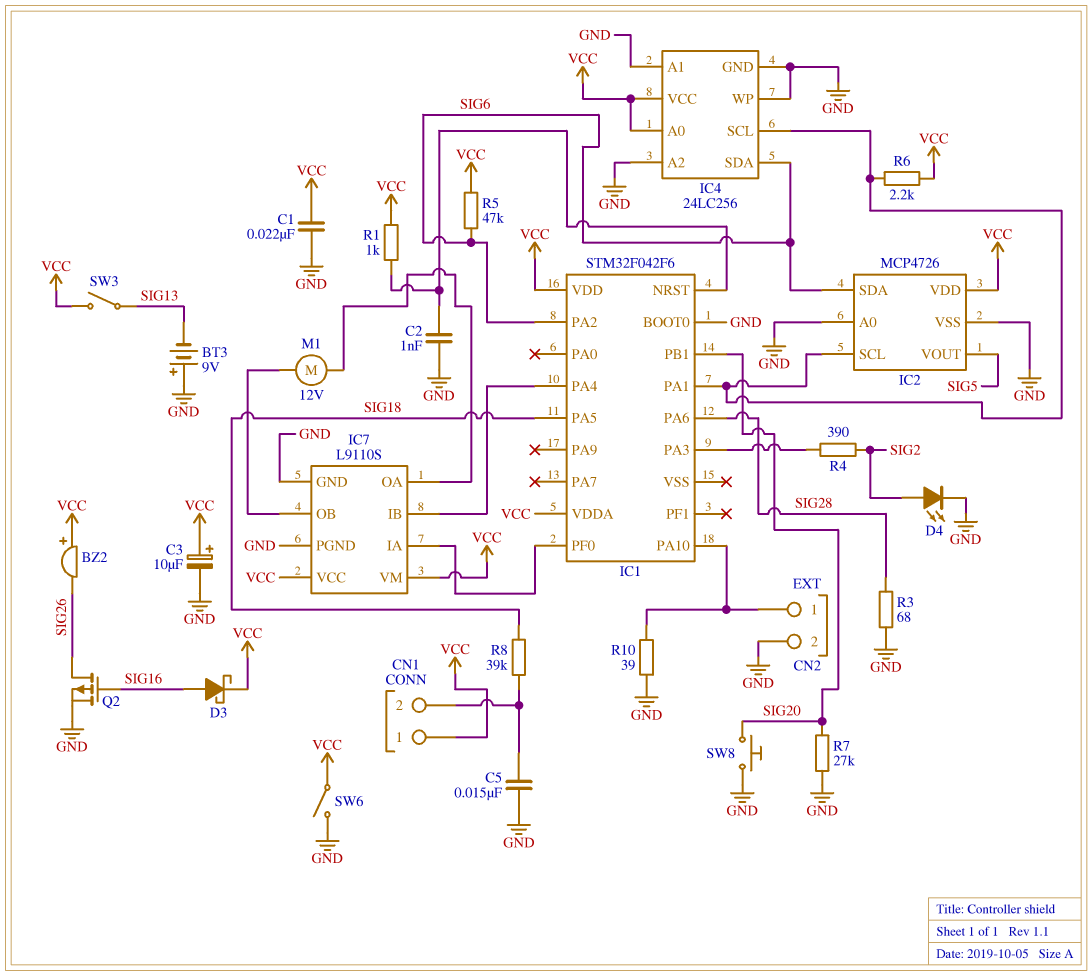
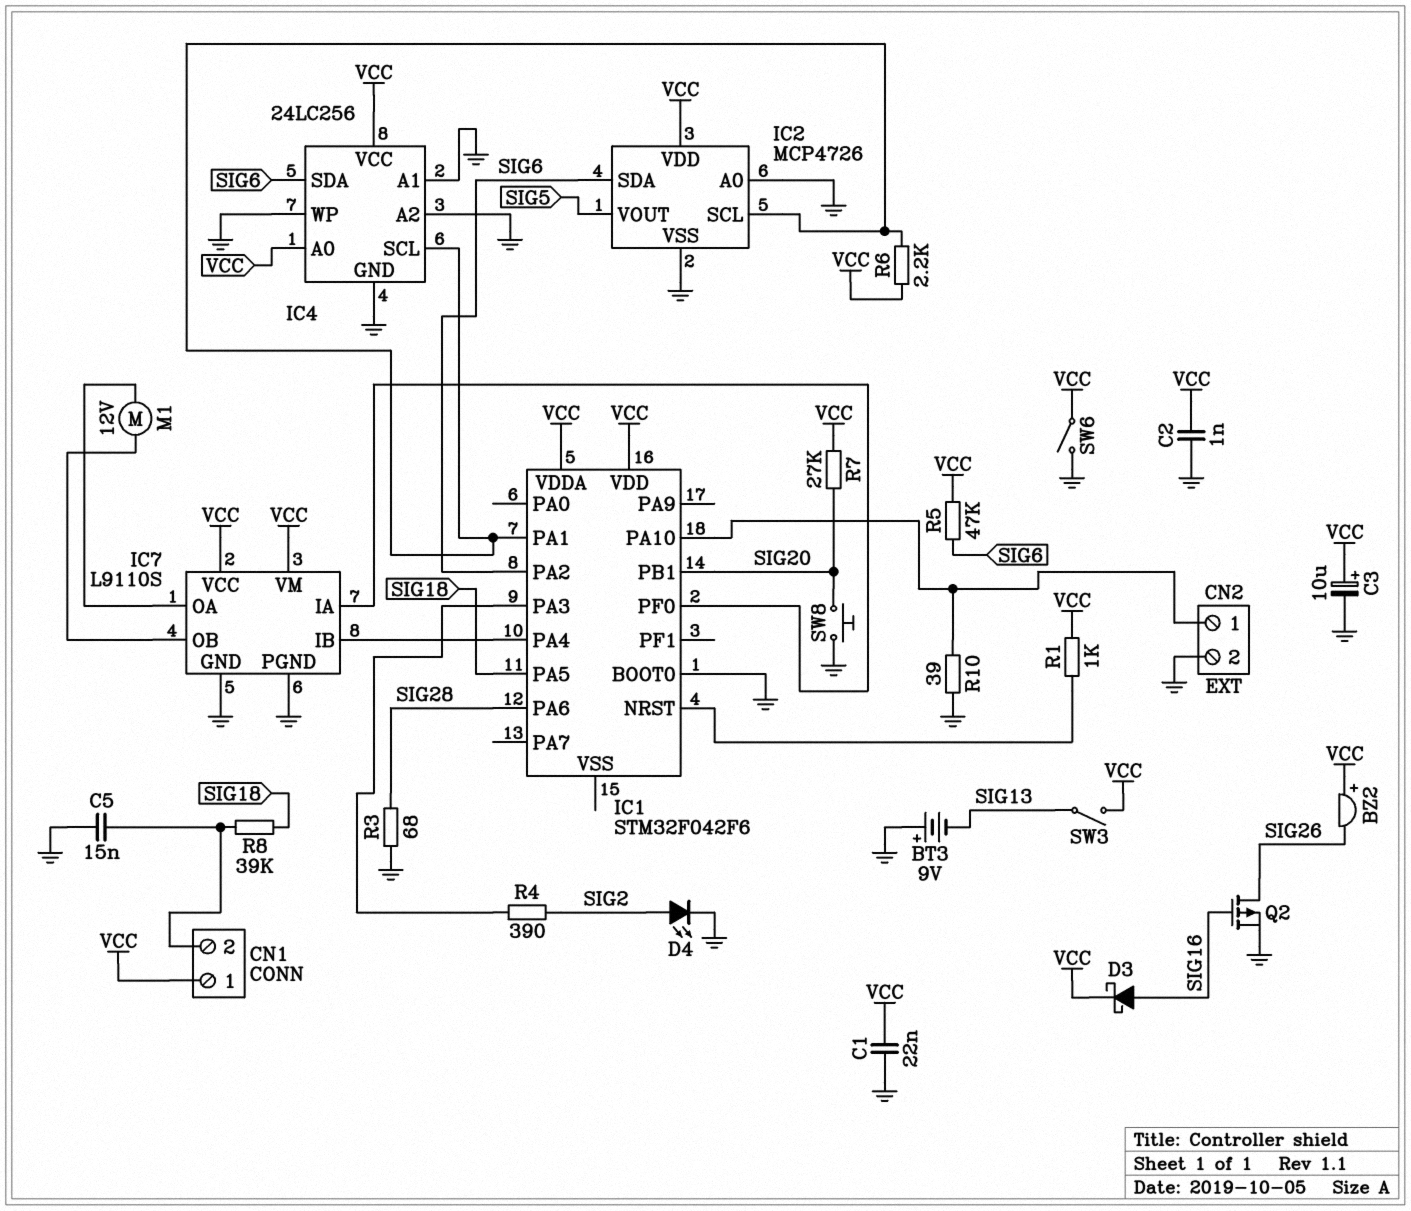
C2: 1nF (GND, IC1/NRST) -> 1nF (GND, VCC)
R7: 27k (GND, SIG20) -> 27k (SIG20, VCC)

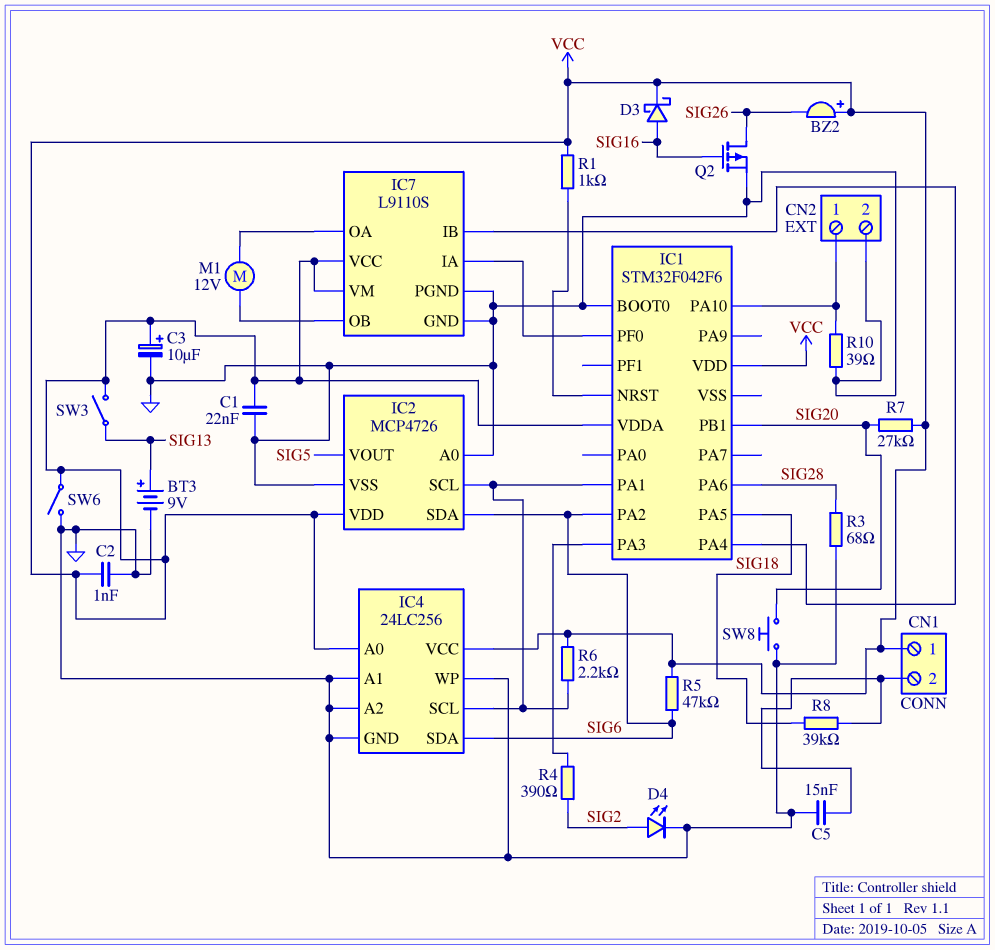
BT3: 9V (plus GND, minus SIG13) -> 9V (plus SIG13, minus GND)

